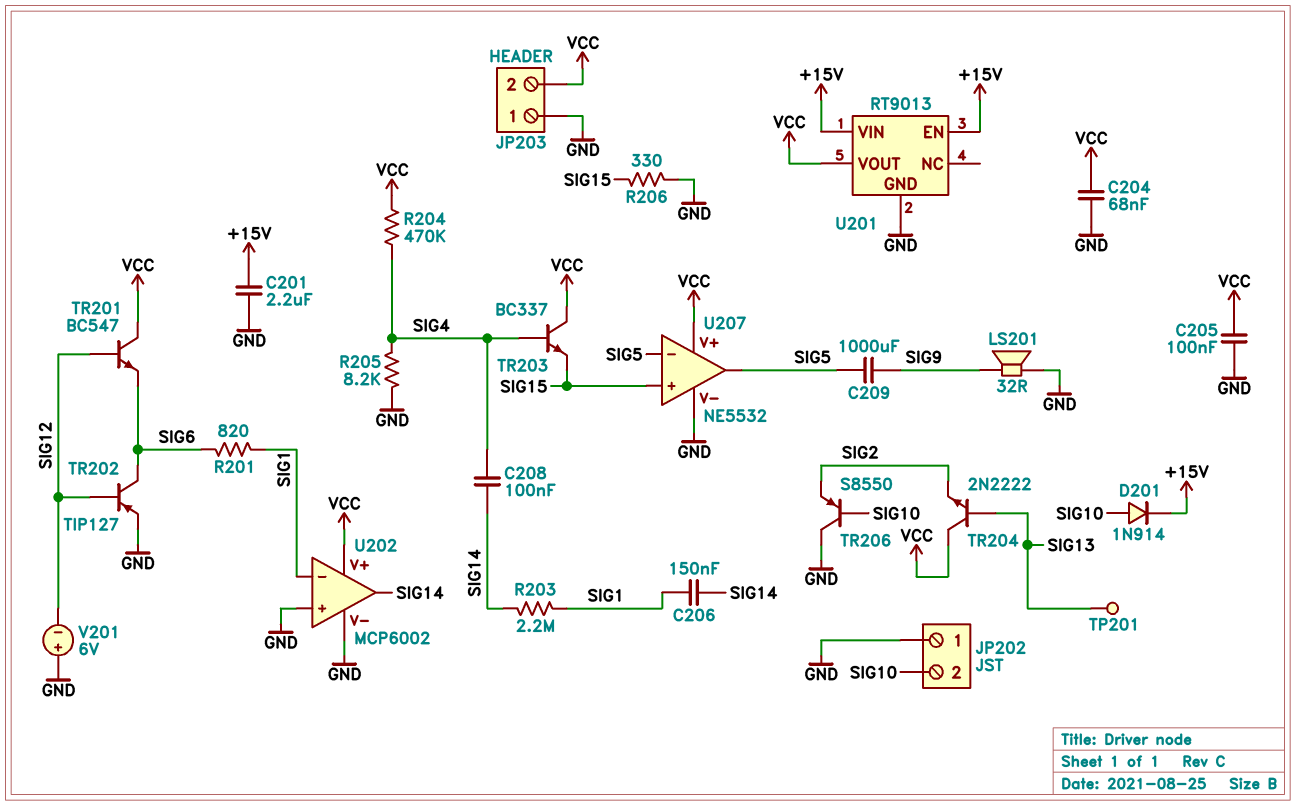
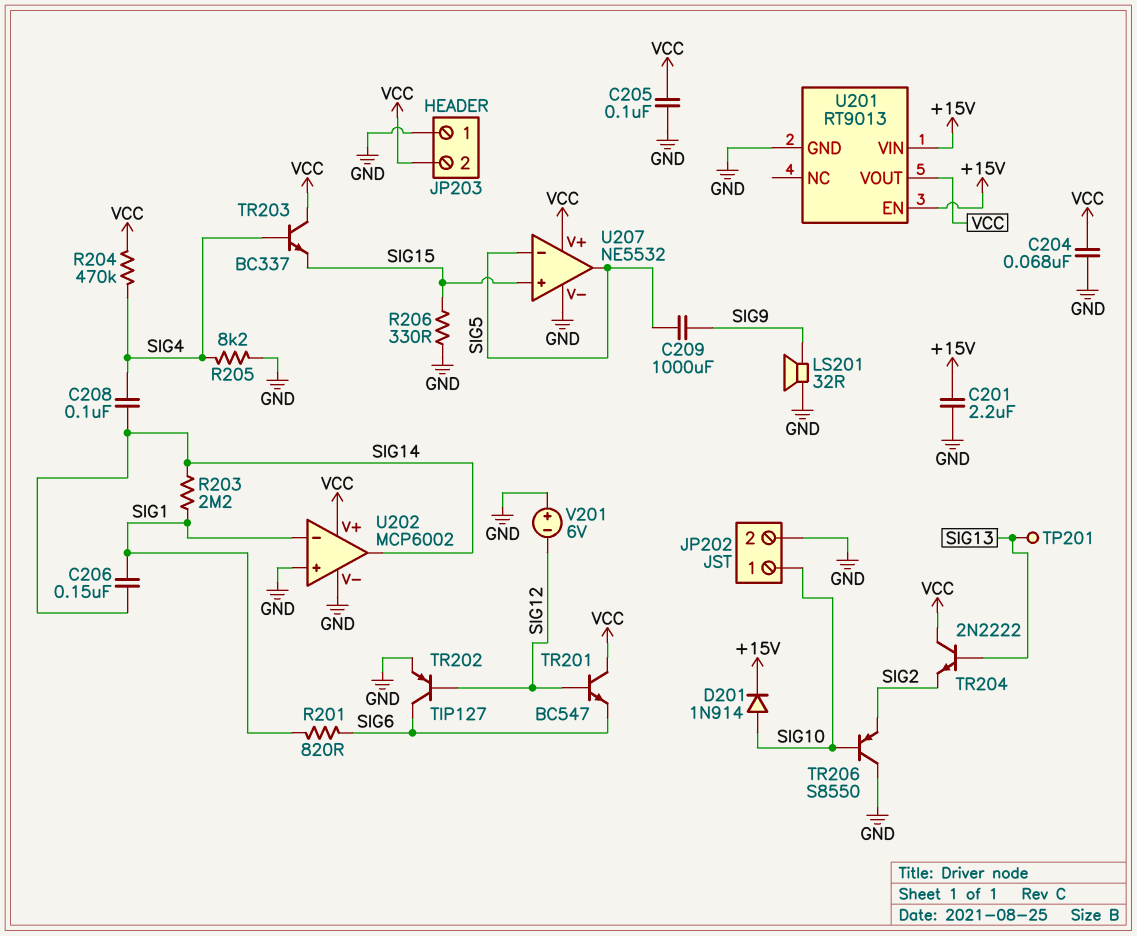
JP202 pin 1: GND -> SIG10
JP202 pin 2: SIG10 -> GND

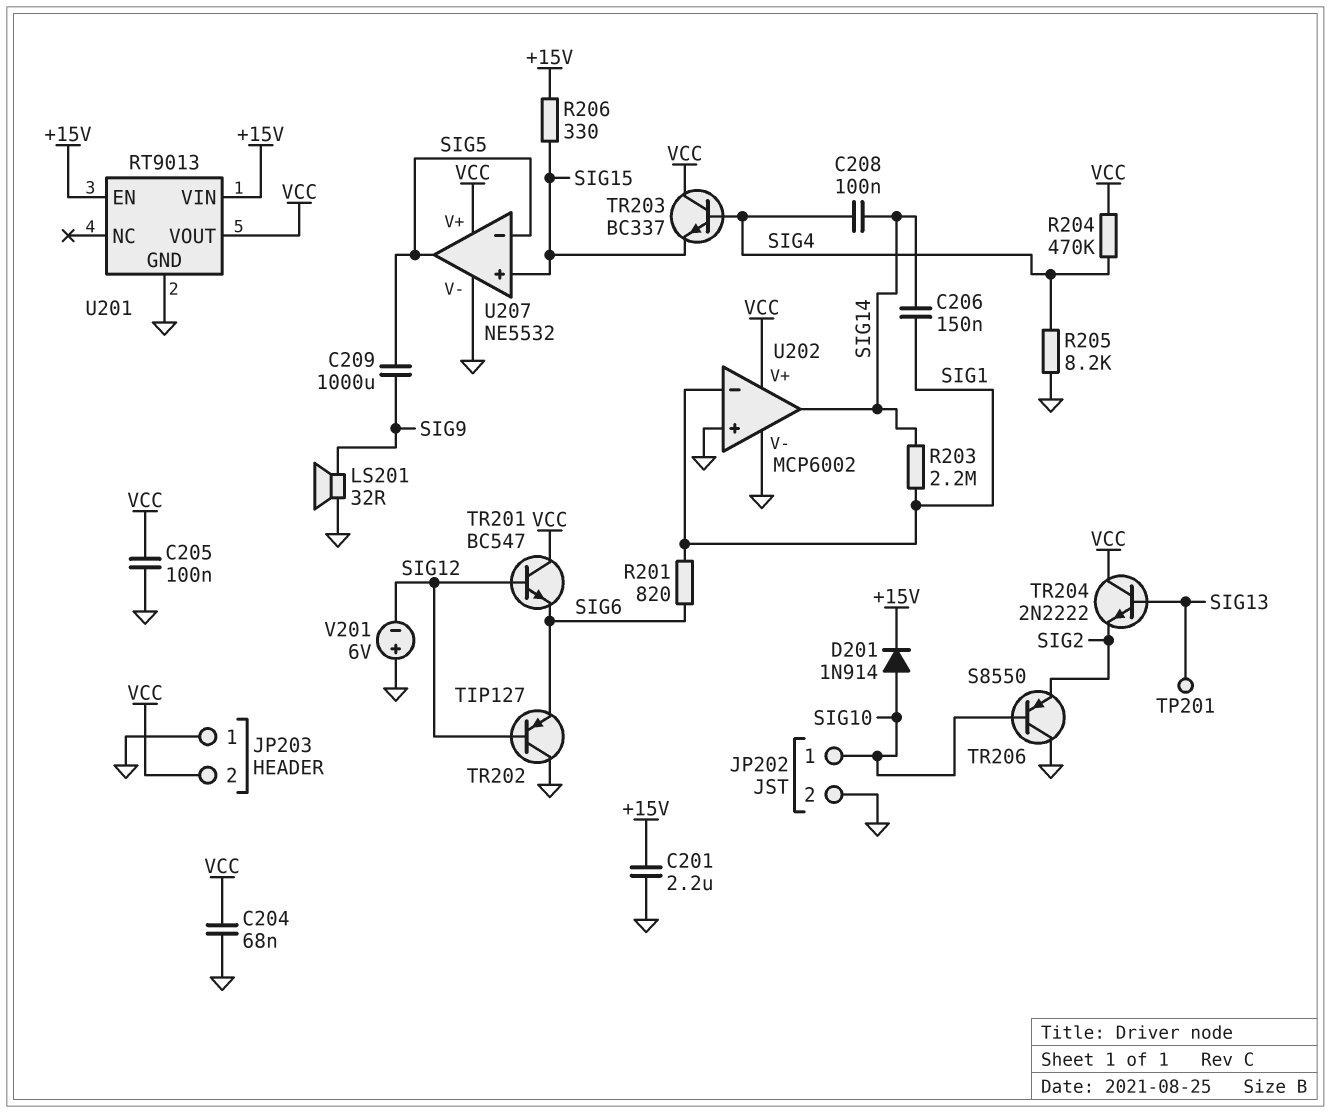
R206: 330 (GND, SIG15) -> 330 (+15V, SIG15)
TR202: PNP TIP127 (B SIG12, C SIG6, E GND) -> PNP TIP127 (B SIG12, C GND, E SIG6)

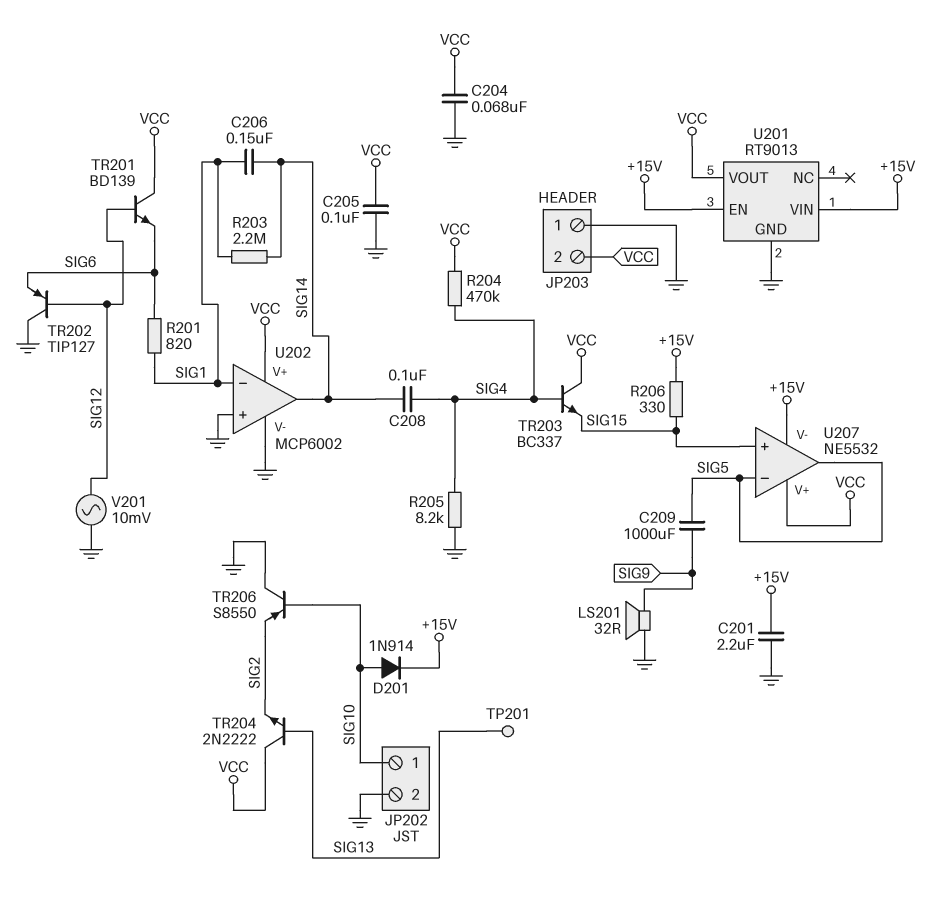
TR201: NPN BC547 (B SIG12, C VCC, E SIG6) -> NPN BD139 (B SIG12, C VCC, E SIG6)
U207 pin V-: GND -> +15V
V201: 6V (plus GND, minus SIG12) -> AC 10mV (GND, SIG12)

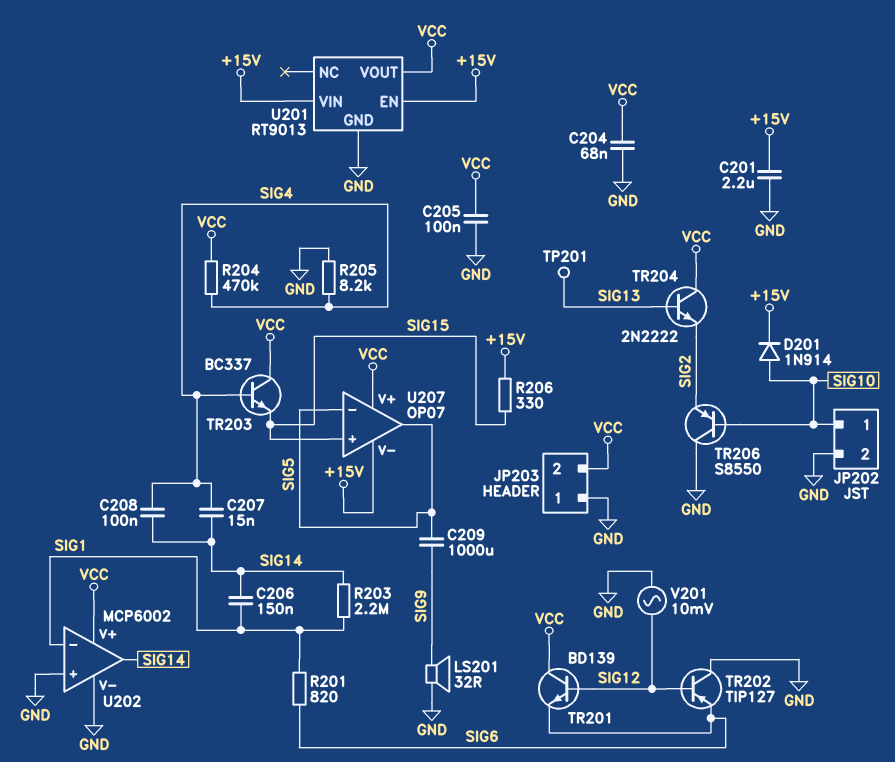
C207: none -> 15nF (SIG4, SIG14)
U207: NE5532 -> OP07

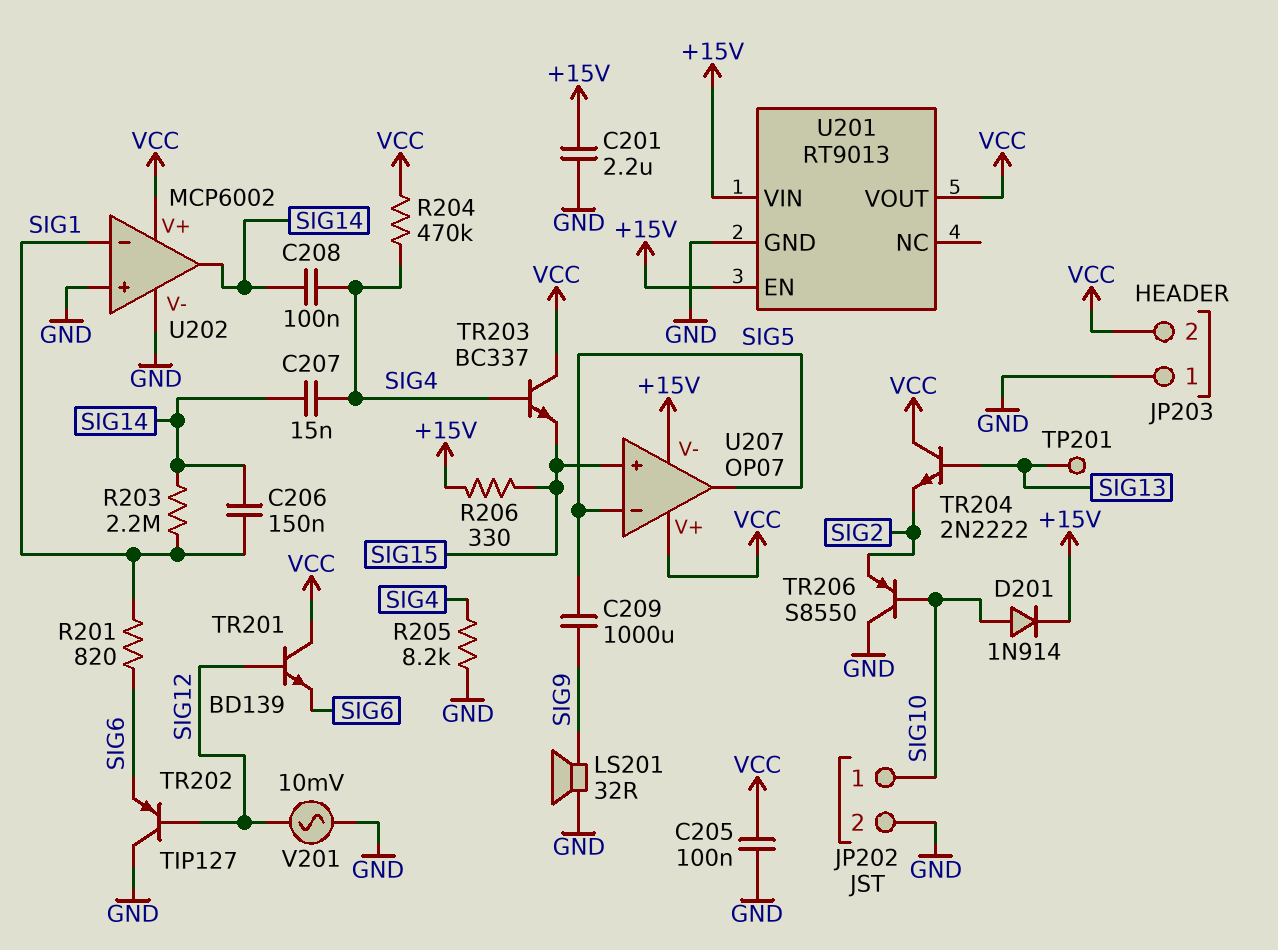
C204: 68nF (GND, VCC) -> none

